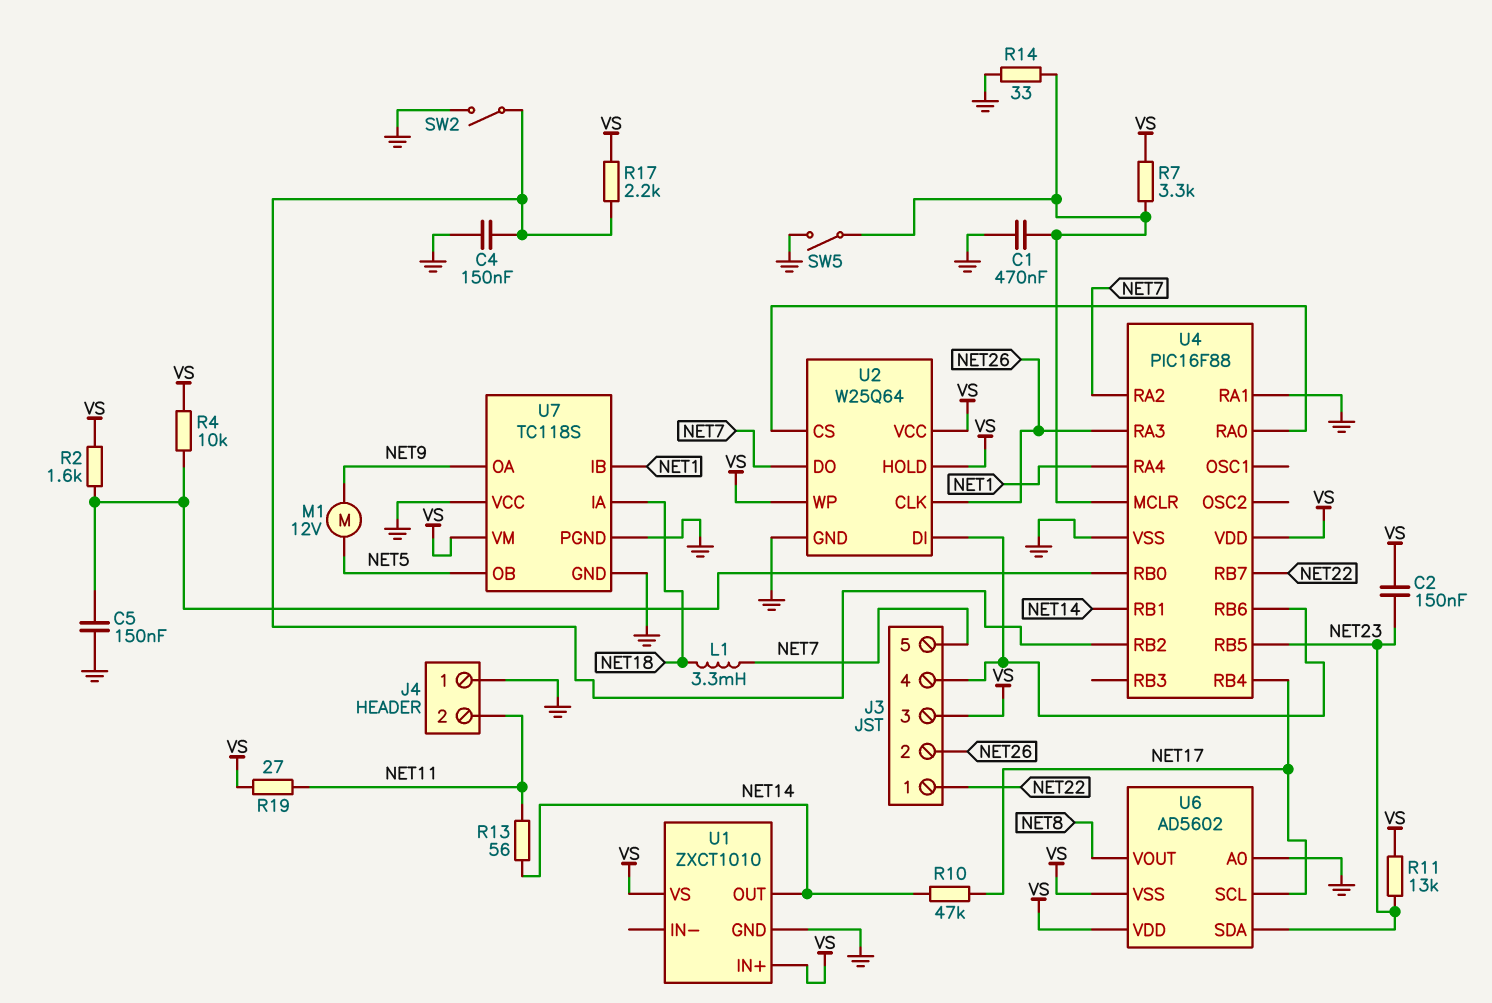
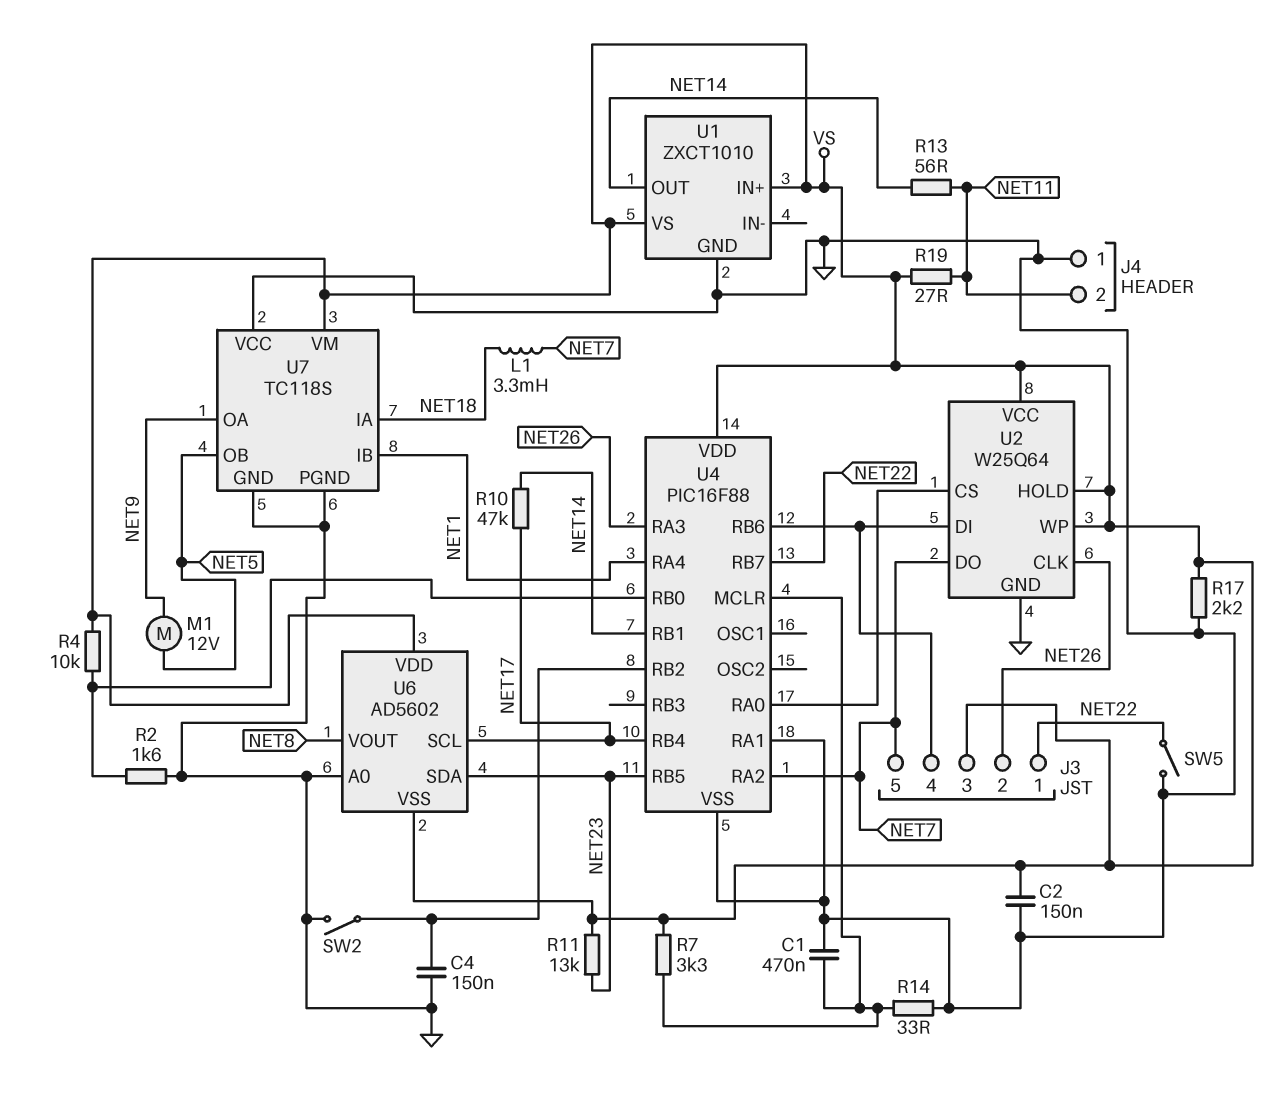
C2: 150nF (NET23, VS) -> 150nF (GND, VS)
C5: 150nF (GND, U4/RB0) -> none
R2: 1.6k (U4/RB0, VS) -> 1.6k (GND, U4/RB0)
R17: 2.2k (U4/RB2, VS) -> 2.2k (GND, VS)
SW5: switch (GND, U4/MCLR) -> switch (GND, NET22)

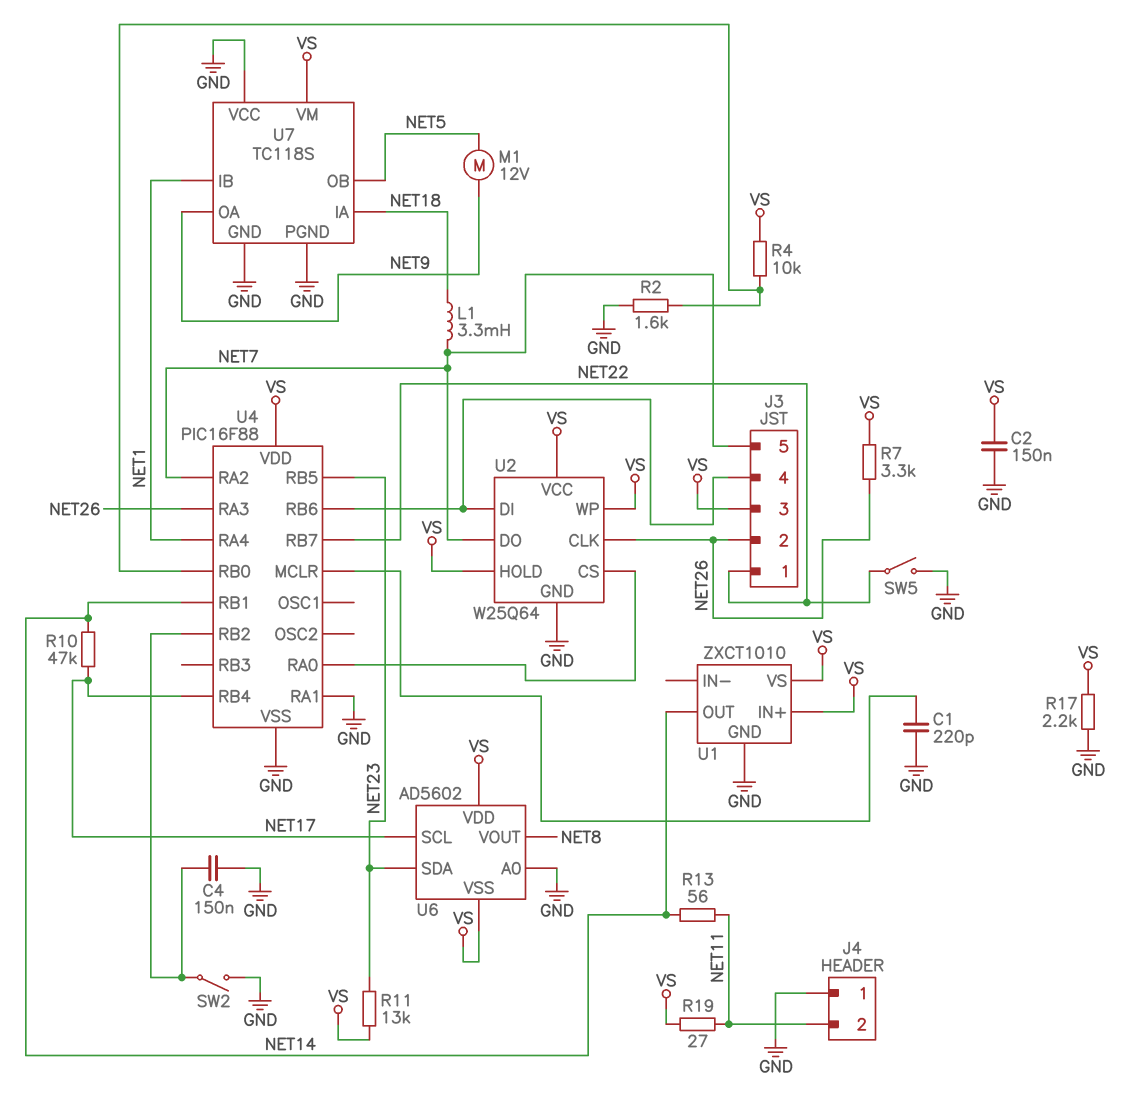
C1: 470nF (GND, U4/MCLR) -> 220pF (GND, U4/MCLR)
R7: 3.3k (U4/MCLR, VS) -> 3.3k (NET26, VS)
R14: 33 (GND, U4/MCLR) -> none

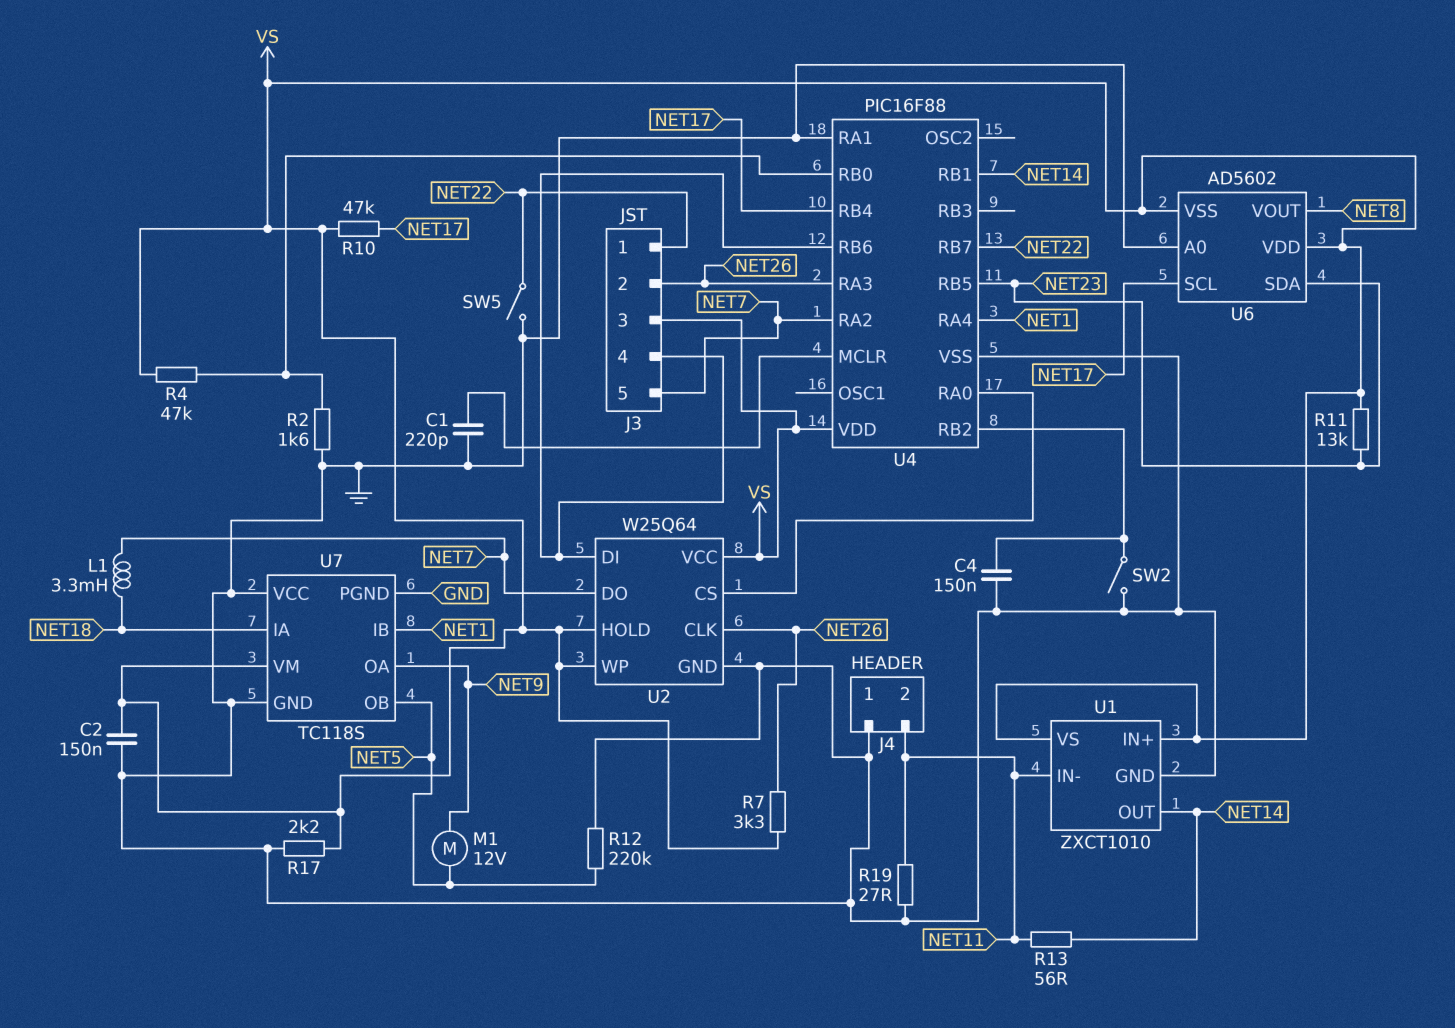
R4: 10k (U4/RB0, VS) -> 47k (U4/RB0, VS)
R10: 47k (NET14, NET17) -> 47k (NET17, VS)
R12: none -> 220k (GND, NET5)
R19: 27 (NET11, VS) -> 27 (GND, NET11)
U1 pin IN-: none -> NET11

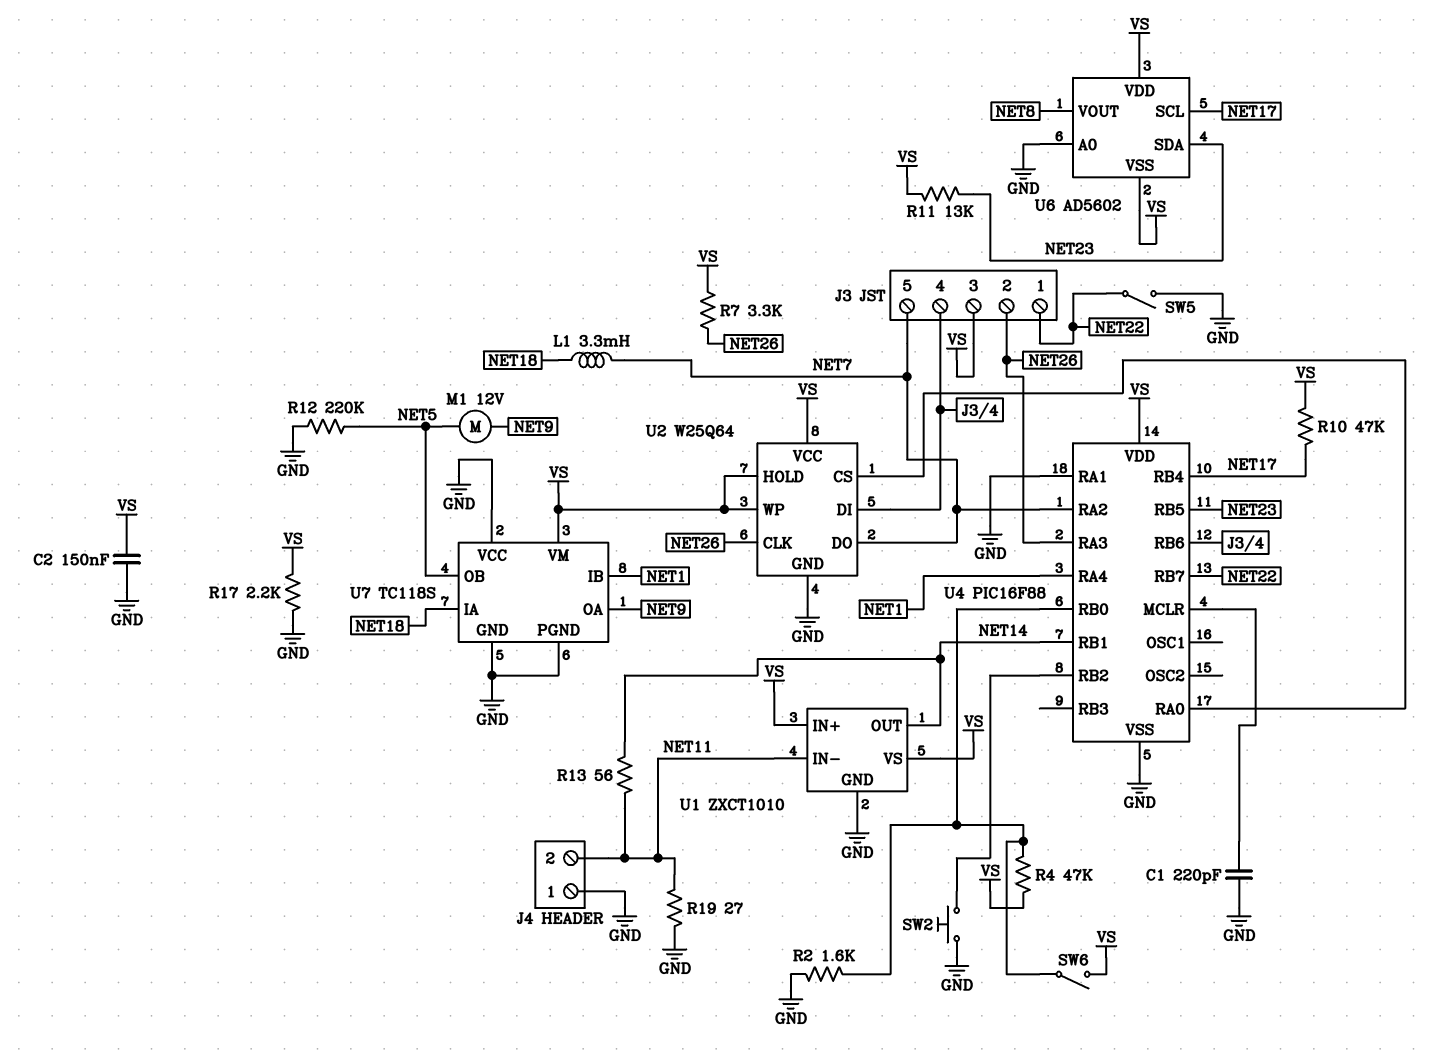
C4: 150nF (GND, U4/RB2) -> none
SW2: switch (GND, U4/RB2) -> button (GND, U4/RB2)
SW6: none -> switch (U4/RB0, VS)

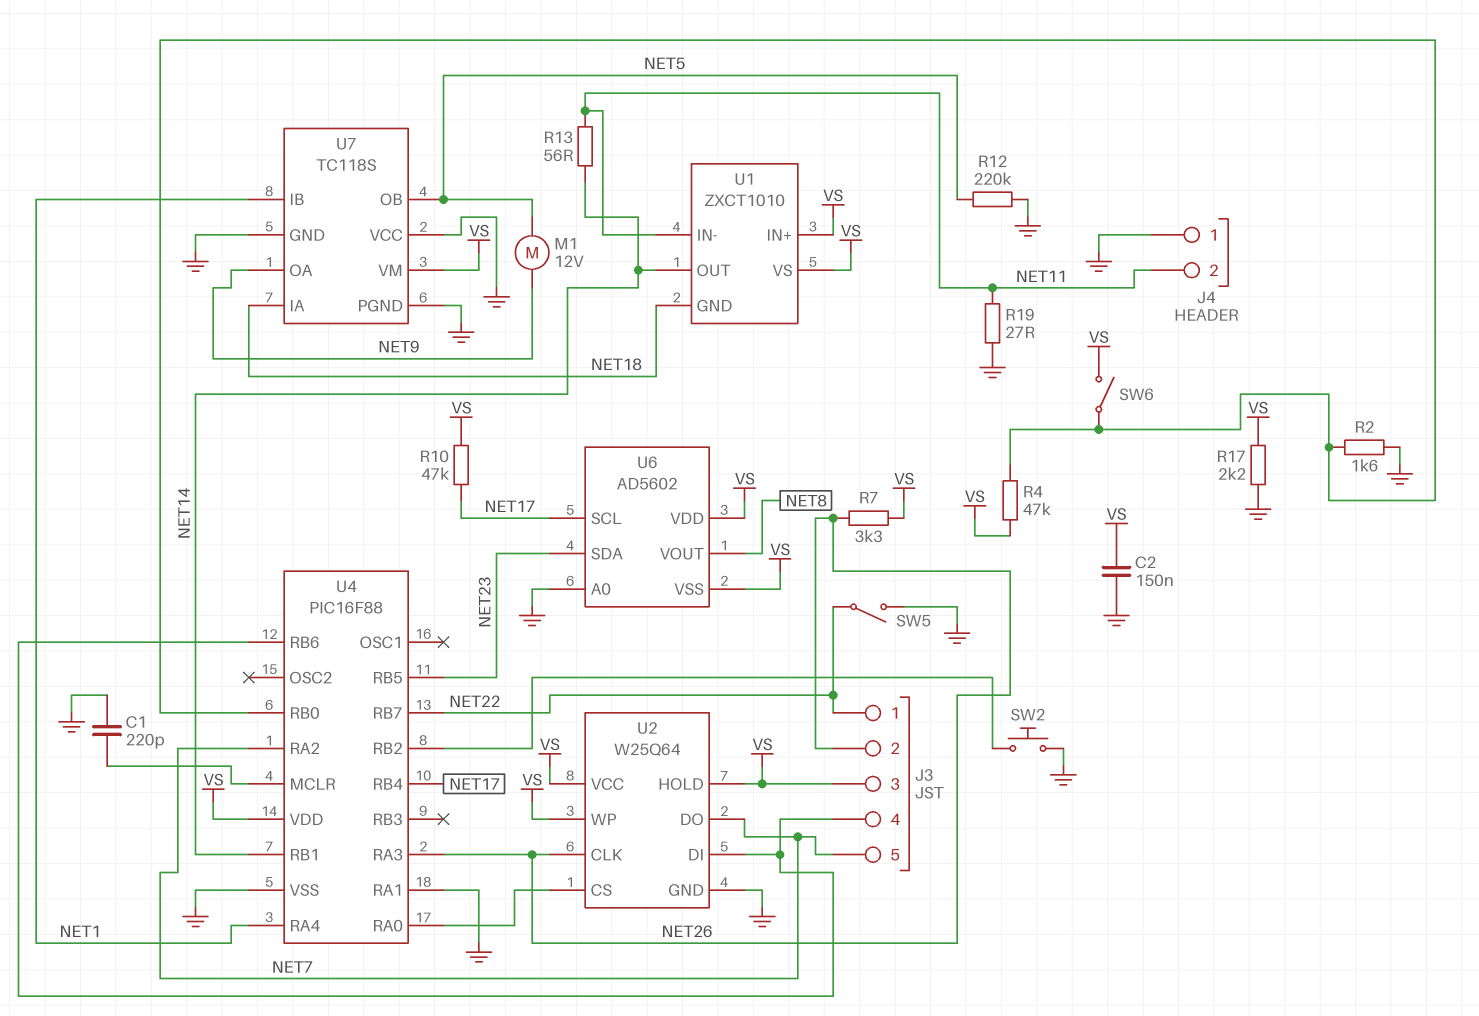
L1: 3.3mH (NET7, NET18) -> none
R11: 13k (NET23, VS) -> none
U1 pin GND: GND -> NET18

